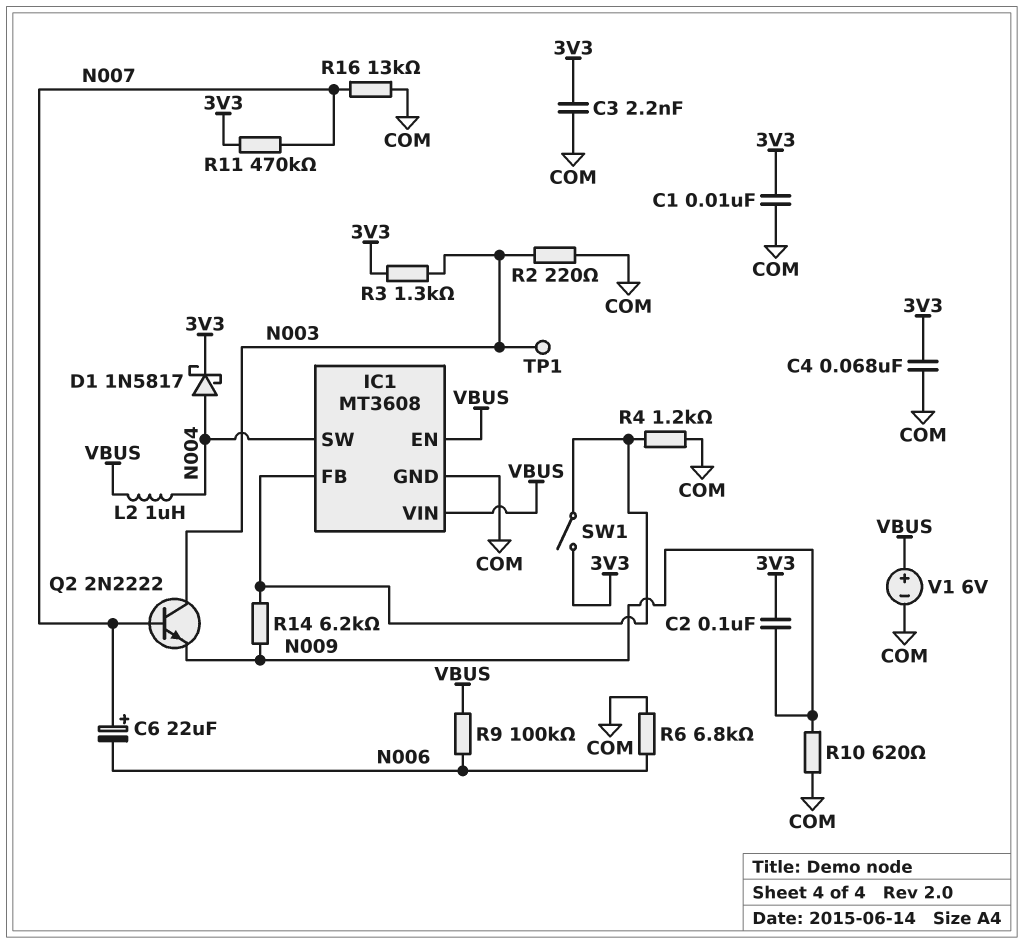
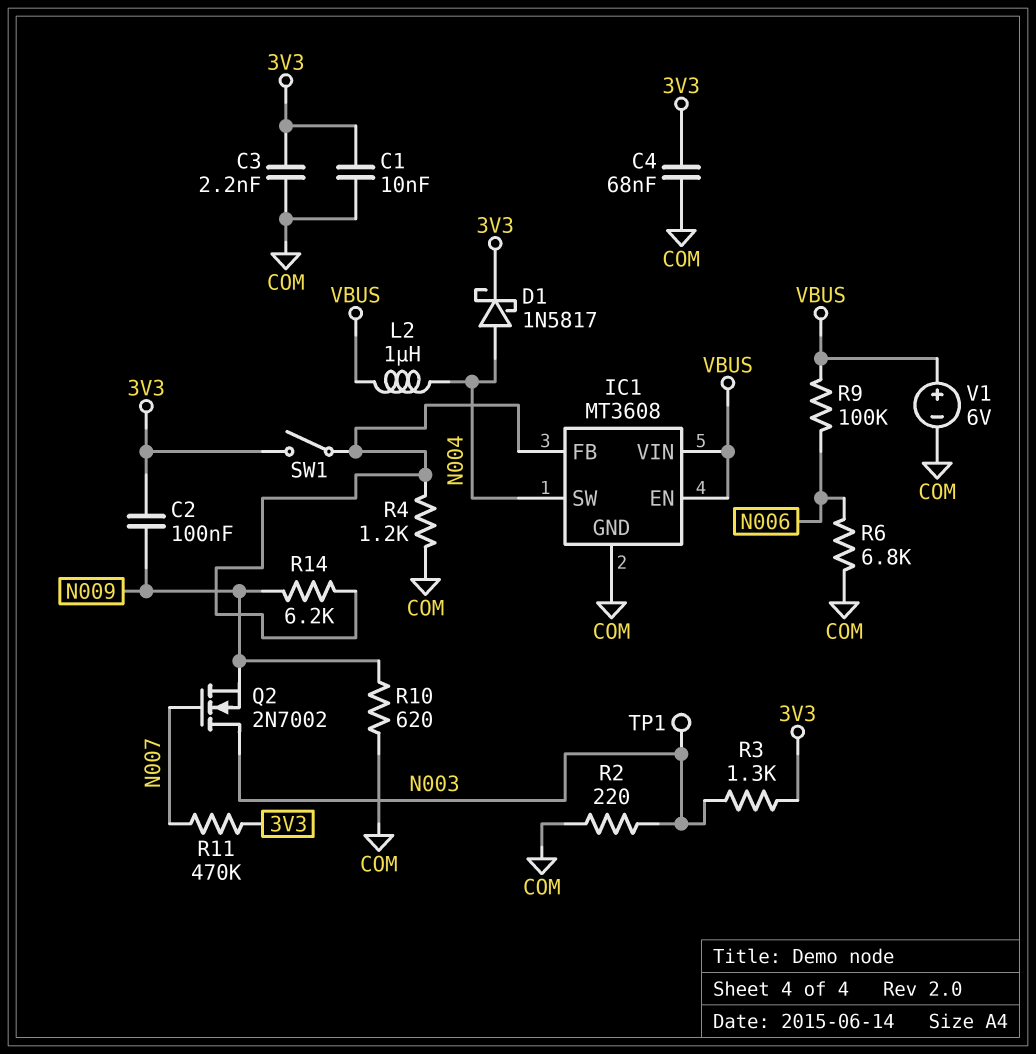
C6: 22uF (plus N007, minus N006) -> none
Q2: NPN 2N2222 (B N007, C N003, E N009) -> NMOS 2N7002 (G N007, D N003, S N009)
R16: 13k (COM, N007) -> none

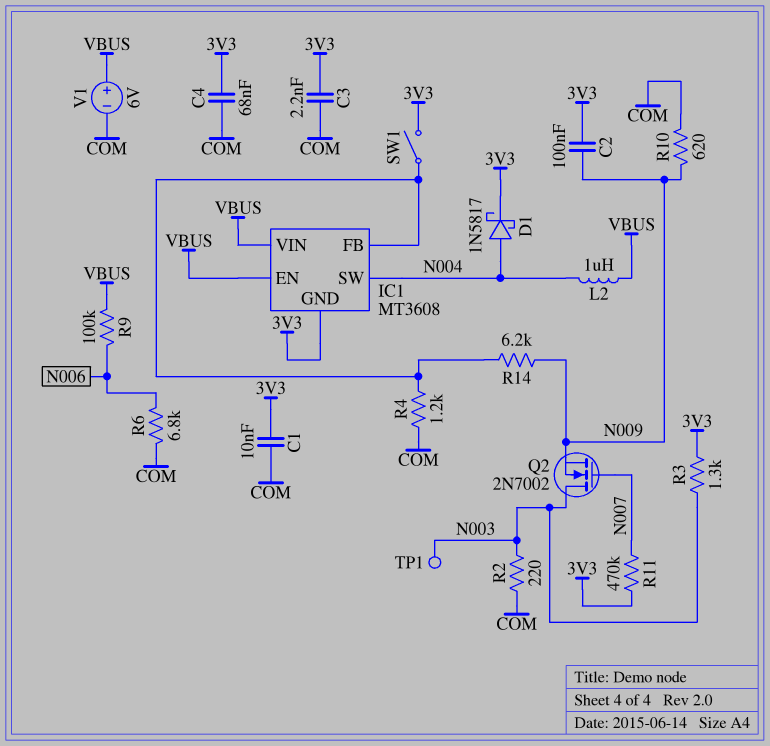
IC1 pin GND: COM -> 3V3

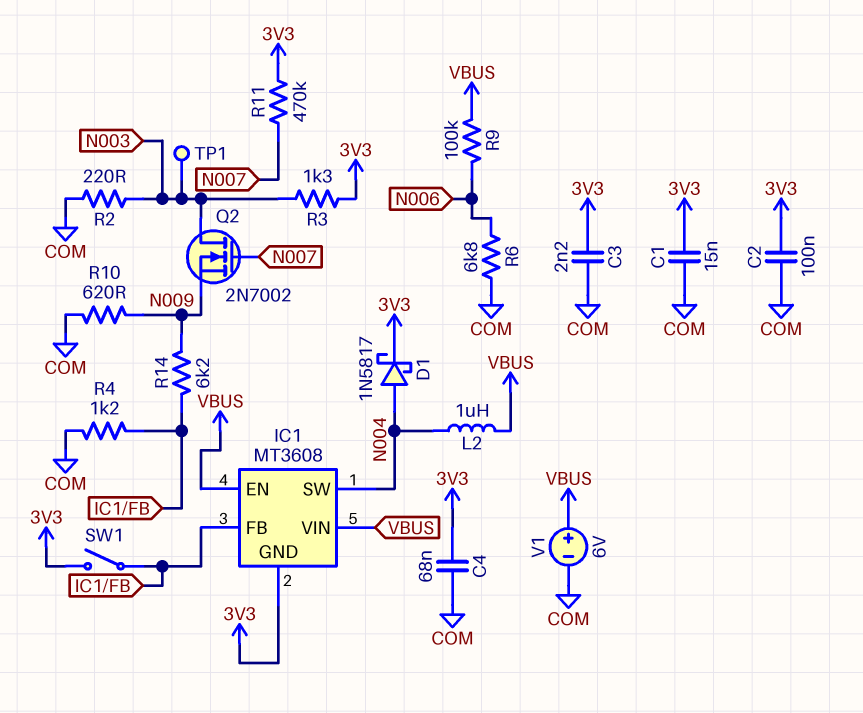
C1: 10nF (3V3, COM) -> 15nF (3V3, COM)
C2: 100nF (3V3, N009) -> 100nF (3V3, COM)

